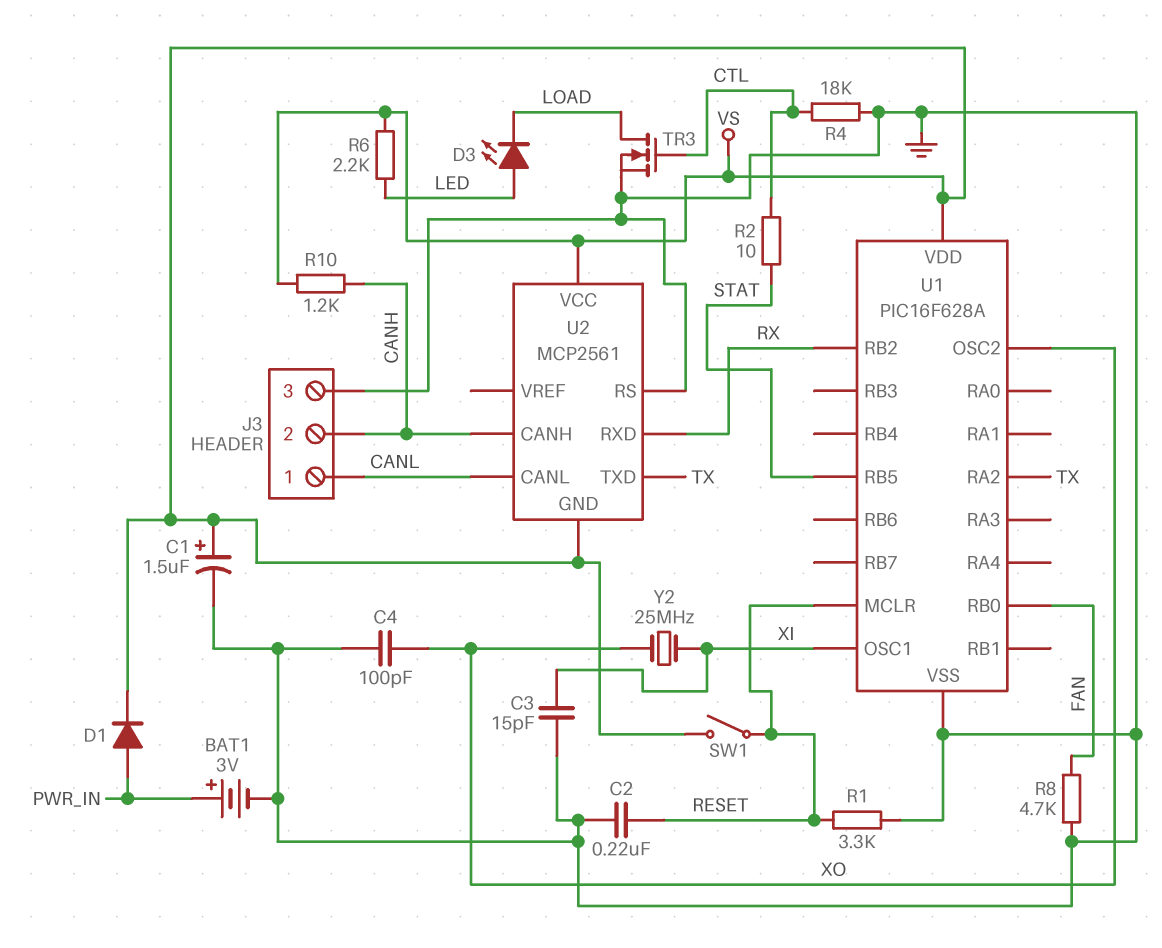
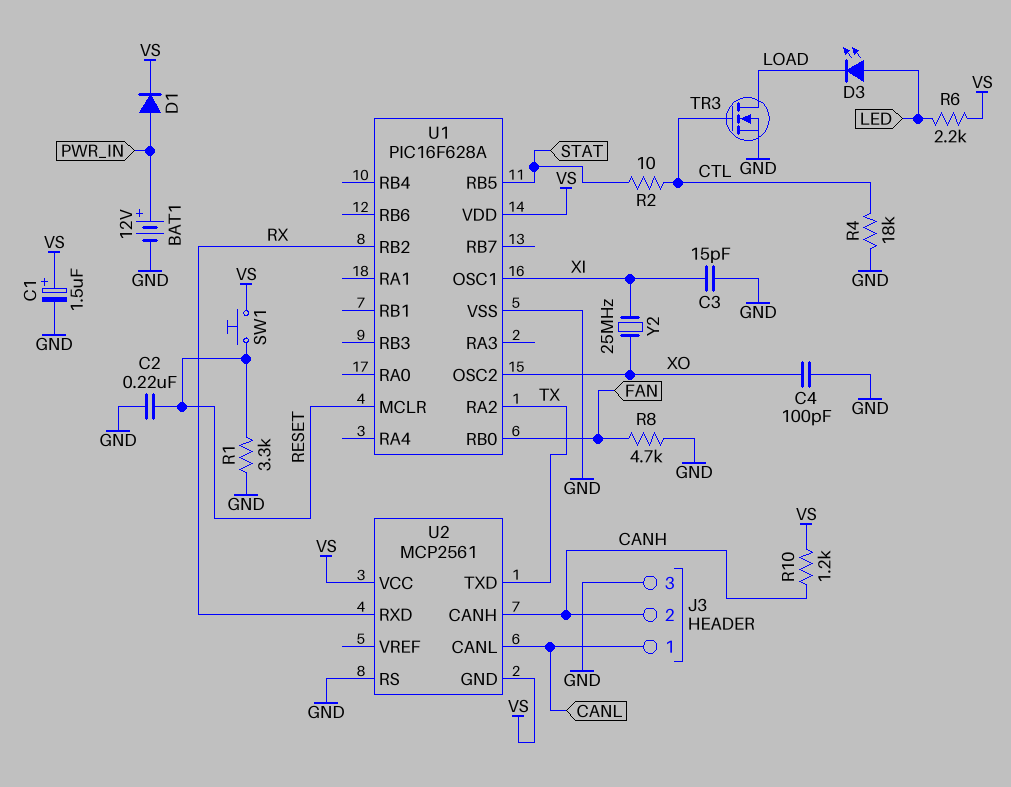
BAT1: 3V (plus PWR_IN, minus GND) -> 12V (plus PWR_IN, minus GND)
SW1: switch (RESET, VS) -> button (RESET, VS)

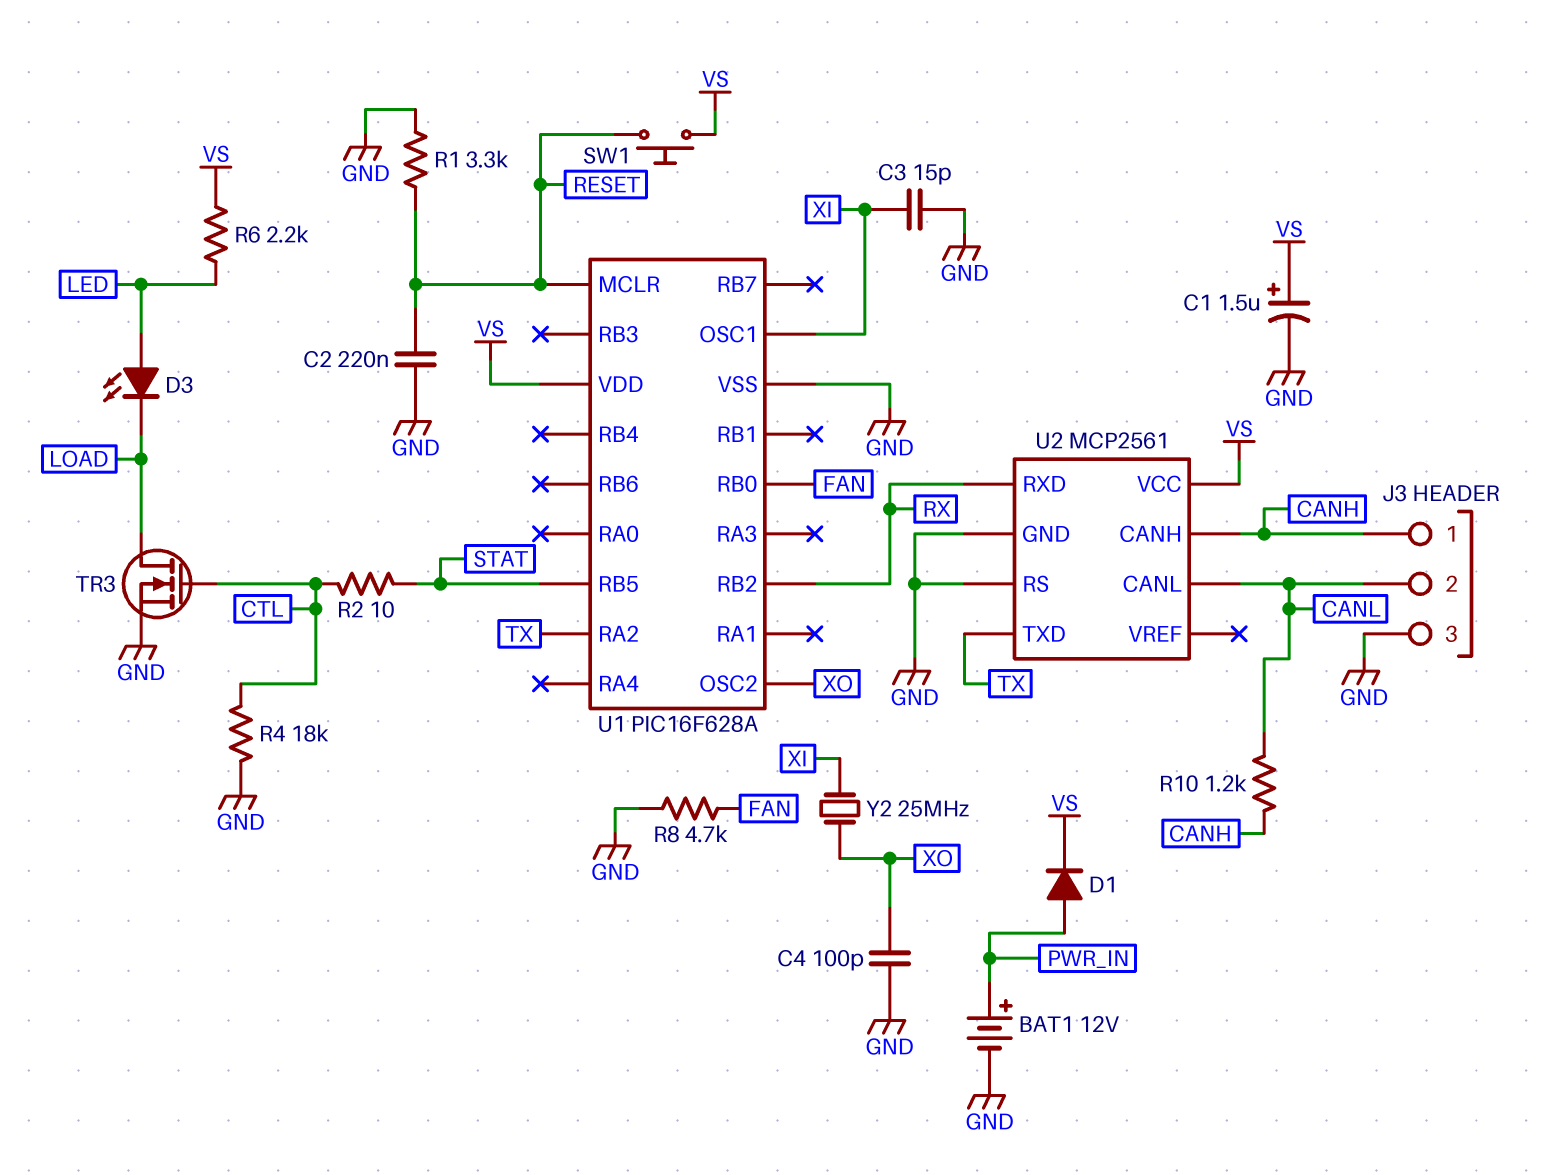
J3 pin 1: CANL -> CANH
J3 pin 2: CANH -> CANL
R10: 1.2k (CANH, VS) -> 1.2k (CANH, CANL)
U2 pin GND: VS -> GND

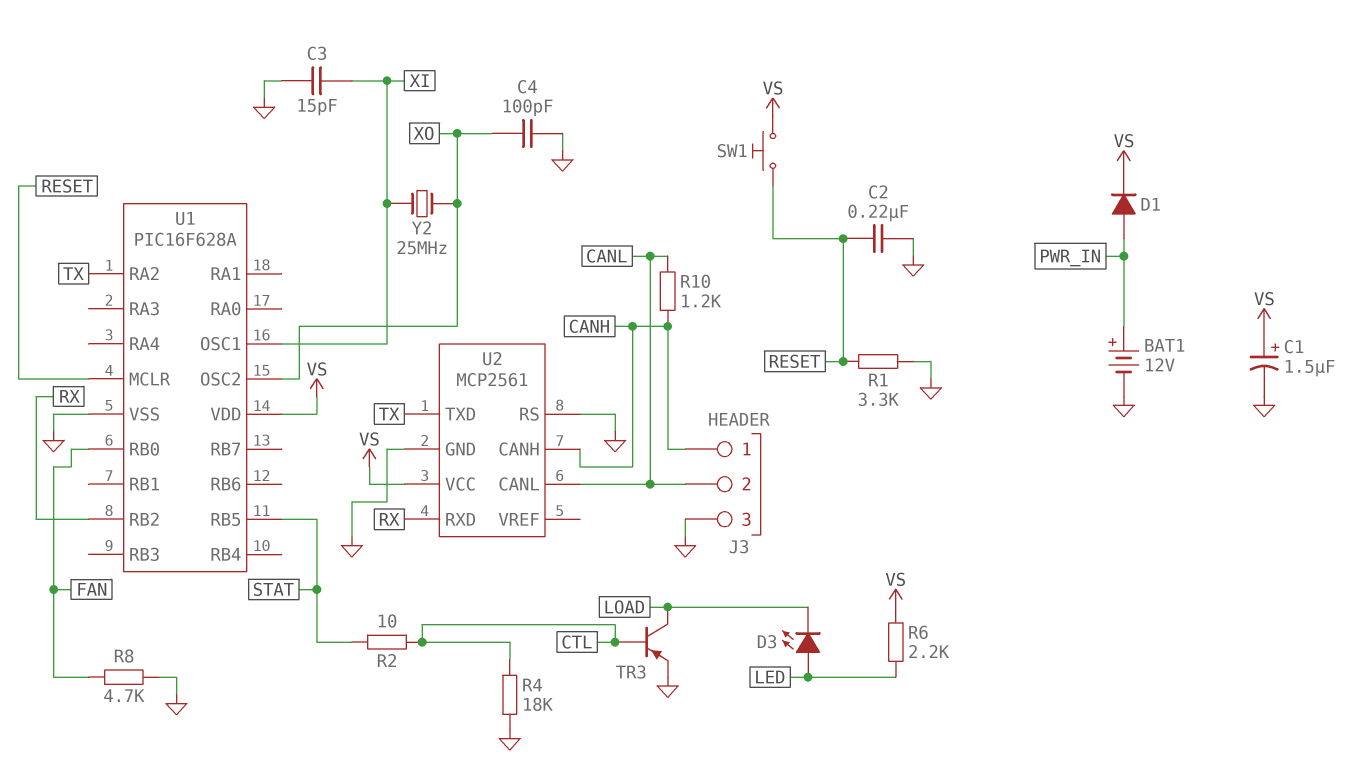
TR3: NMOS (G CTL, D LOAD, S GND) -> PNP (B CTL, C LOAD, E GND)

